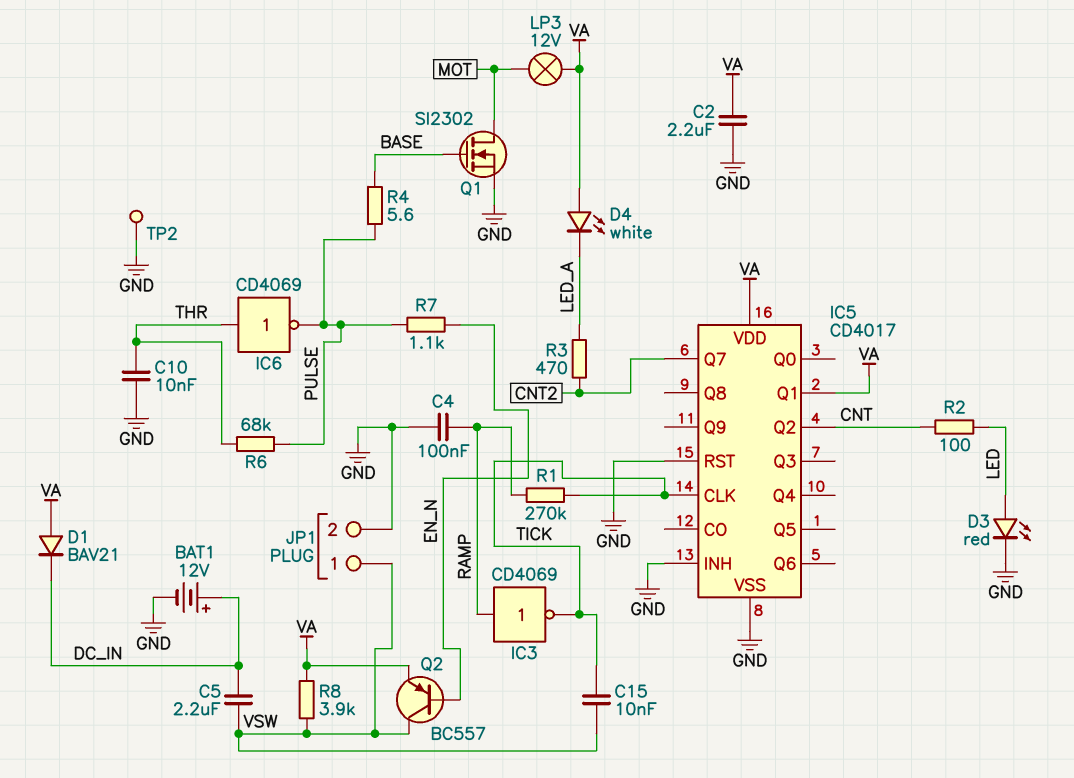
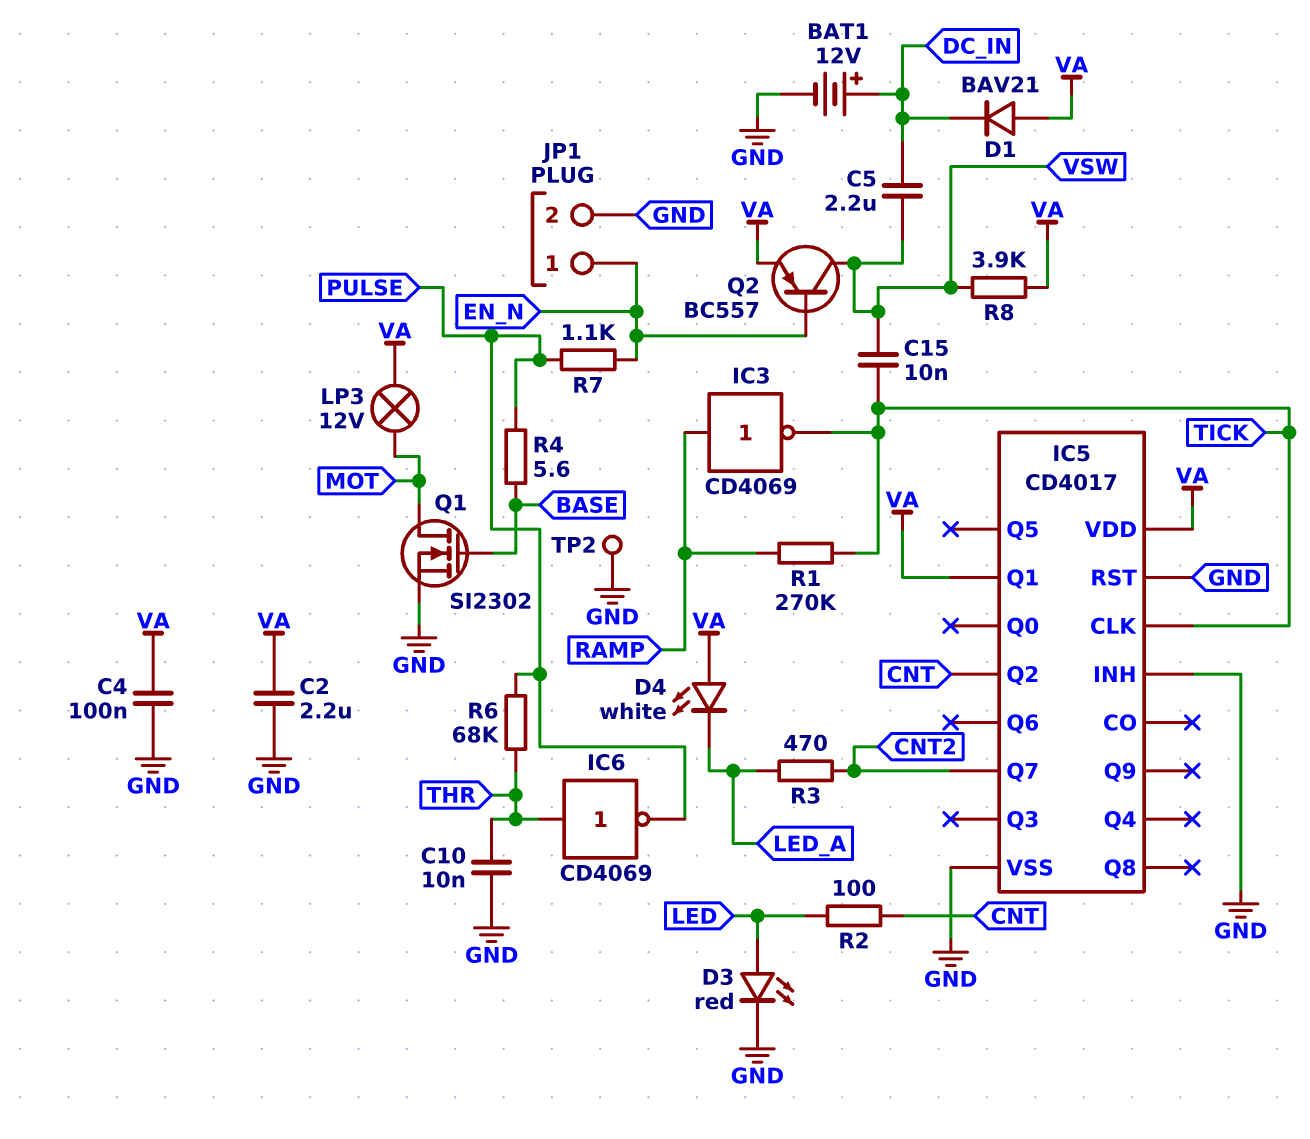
C4: 100nF (GND, RAMP) -> 100nF (GND, VA)
JP1 pin 1: VSW -> EN_N

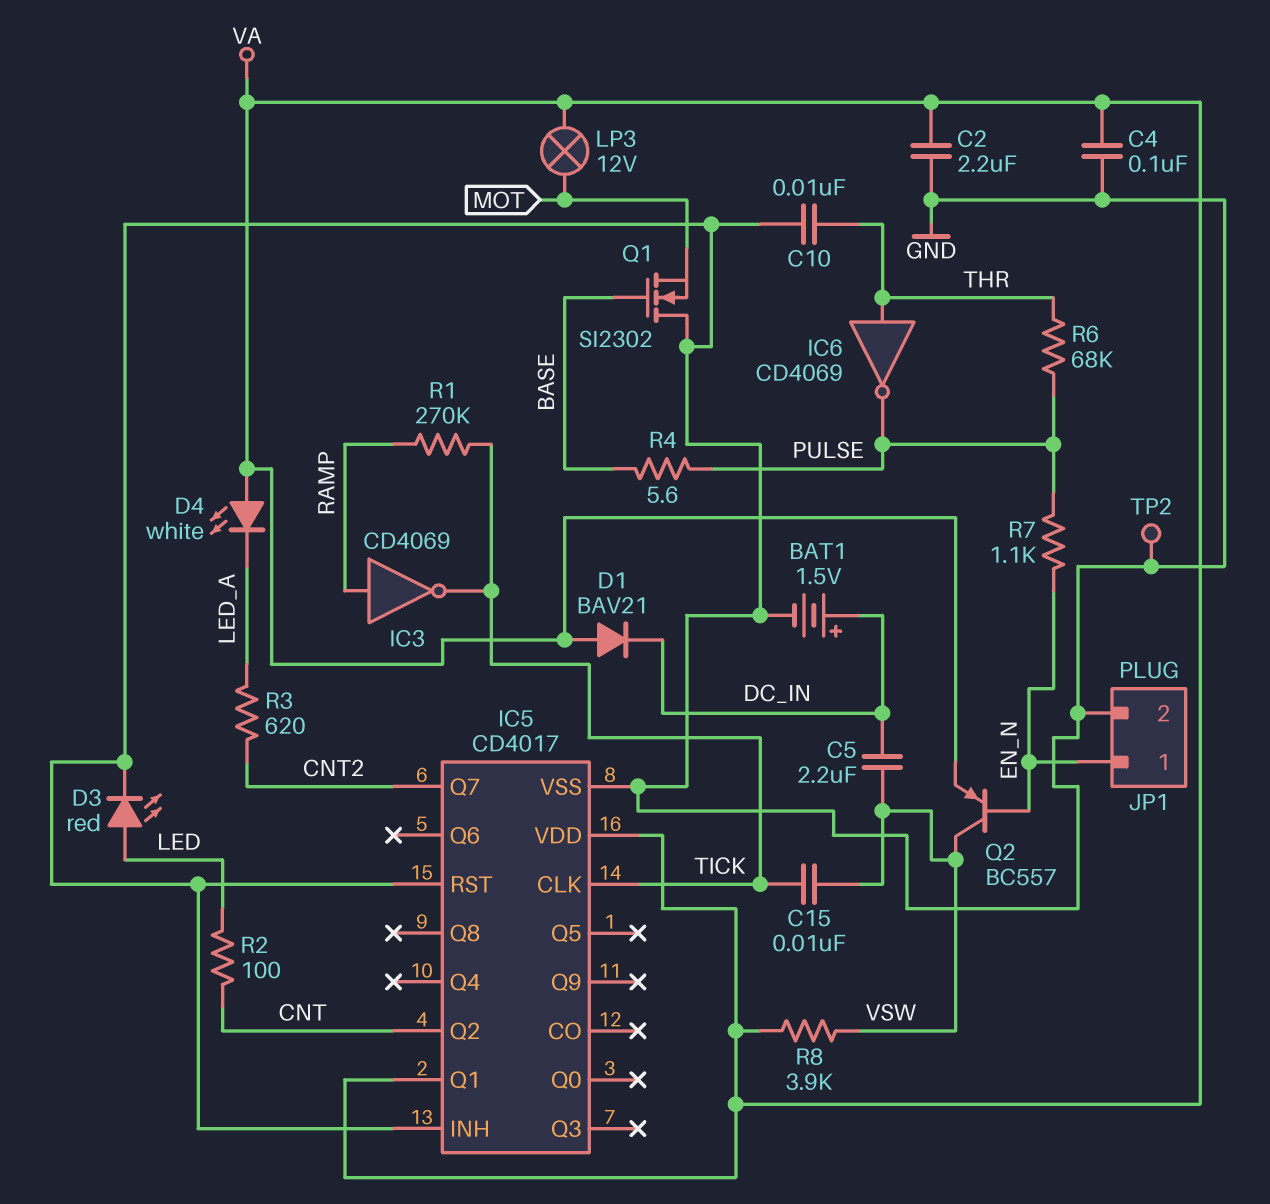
BAT1: 12V (plus DC_IN, minus GND) -> 1.5V (plus DC_IN, minus GND)
Q1: NMOS SI2302 (G BASE, D MOT, S GND) -> NMOS SI2302 (G BASE, D GND, S MOT)
R3: 470 (CNT2, LED_A) -> 620 (CNT2, LED_A)

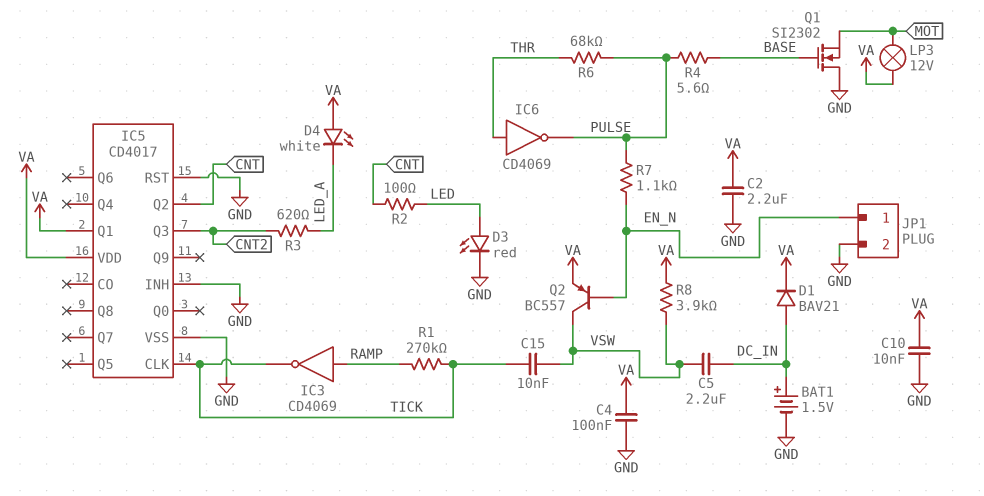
C10: 10nF (GND, THR) -> 10nF (GND, VA)
D1: diode BAV21 (A VA, K DC_IN) -> diode BAV21 (A DC_IN, K VA)
IC5 pin Q3: none -> CNT2
IC5 pin Q7: CNT2 -> none
TP2: test point (GND) -> none

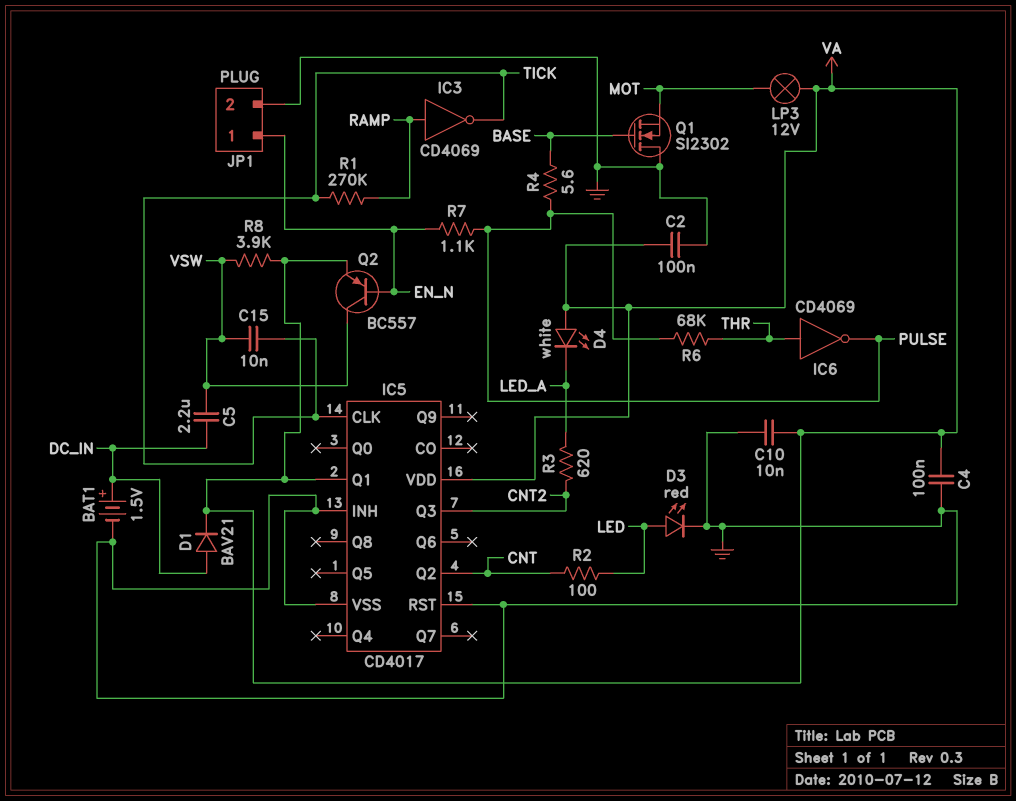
C2: 2.2uF (GND, VA) -> 100nF (GND, VA)

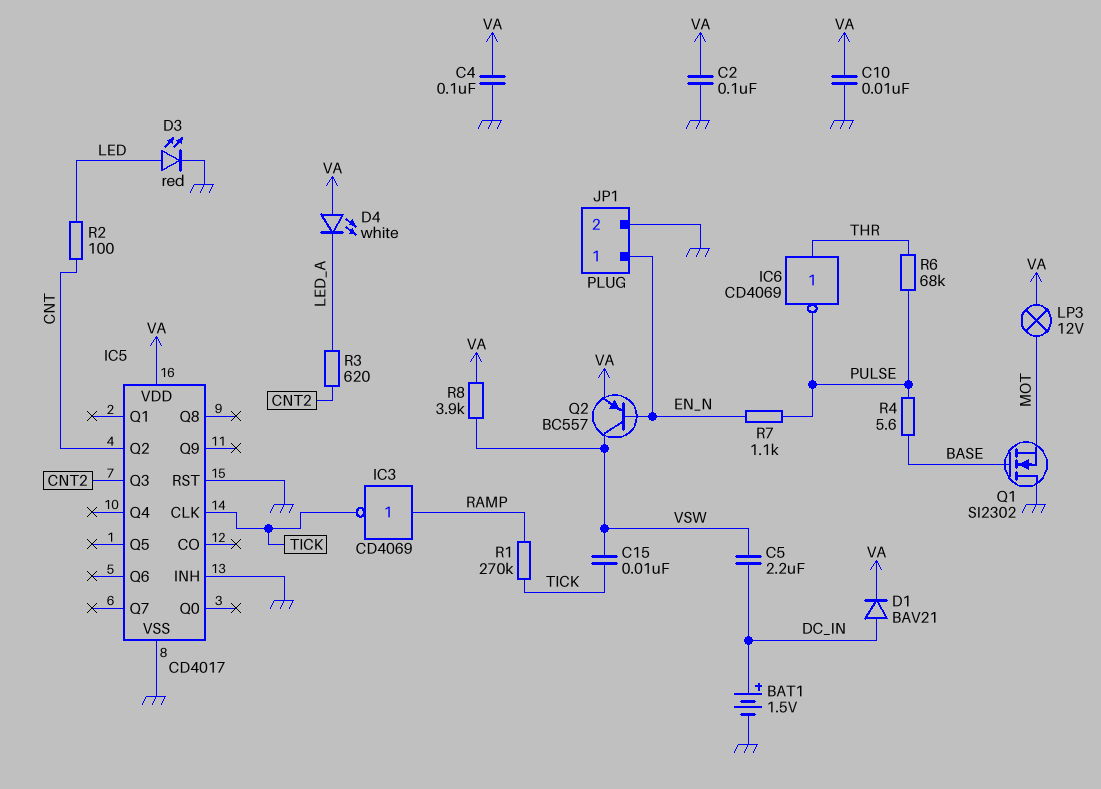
IC5 pin Q1: VA -> none

